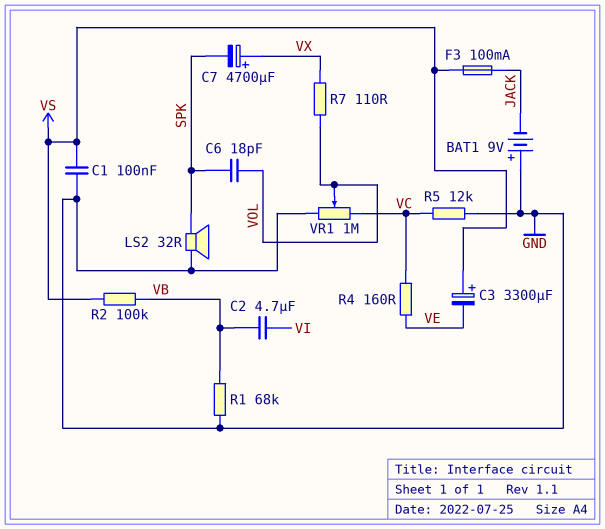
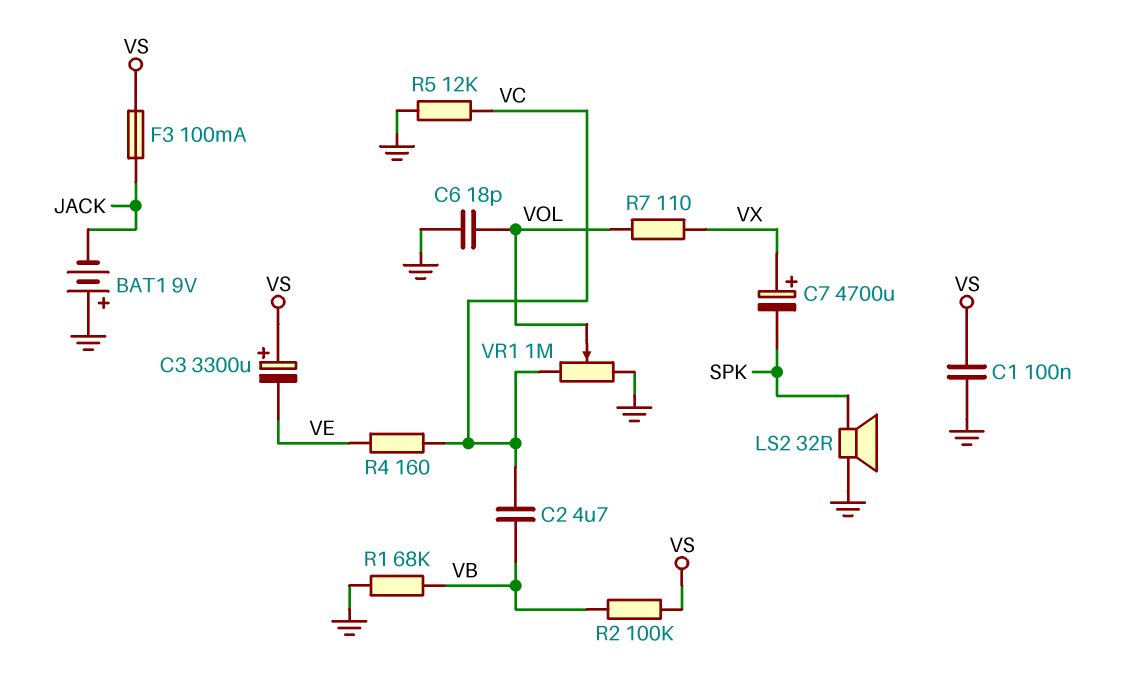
C2: 4.7uF (VB, VI) -> 4.7uF (VB, VC)
C6: 18pF (SPK, VOL) -> 18pF (GND, VOL)

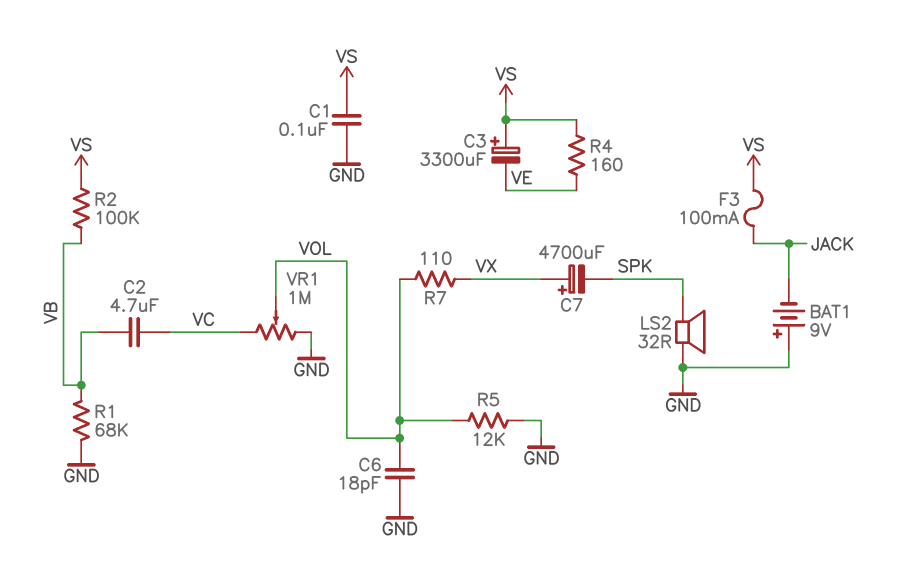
R4: 160 (VC, VE) -> 160 (VE, VS)
R5: 12k (GND, VC) -> 12k (GND, VOL)

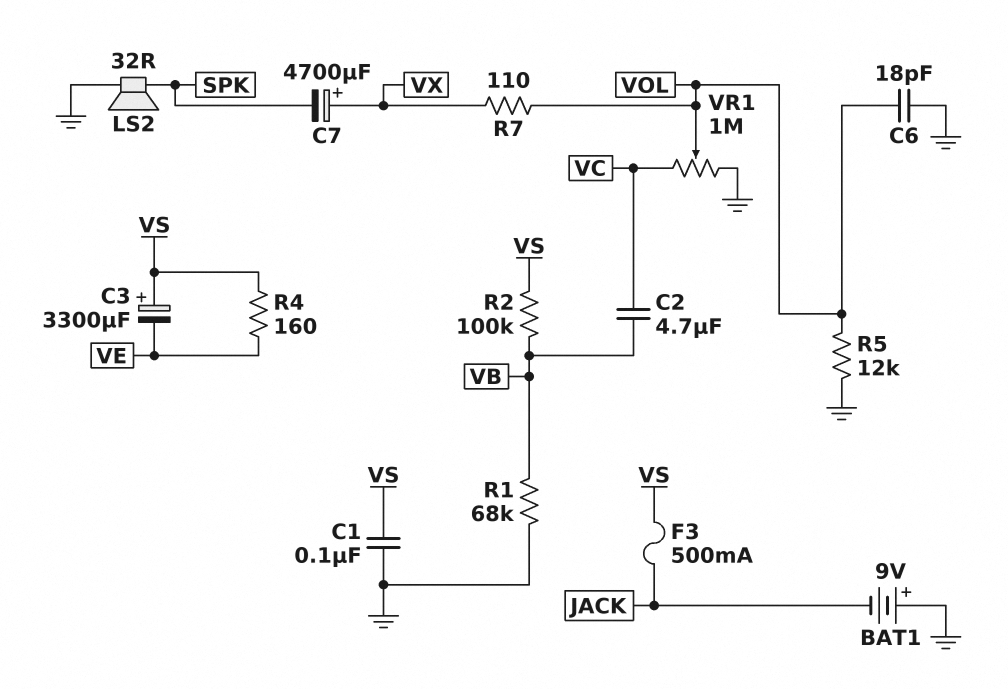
F3: 100mA (JACK, VS) -> 500mA (JACK, VS)

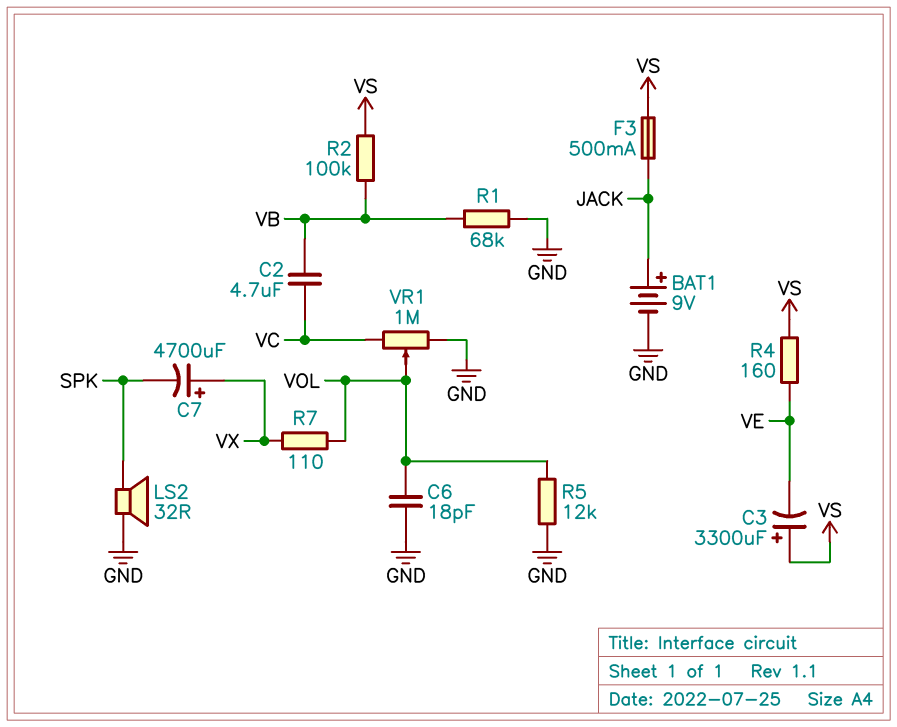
BAT1: 9V (plus GND, minus JACK) -> 9V (plus JACK, minus GND)
C1: 100nF (GND, VS) -> none

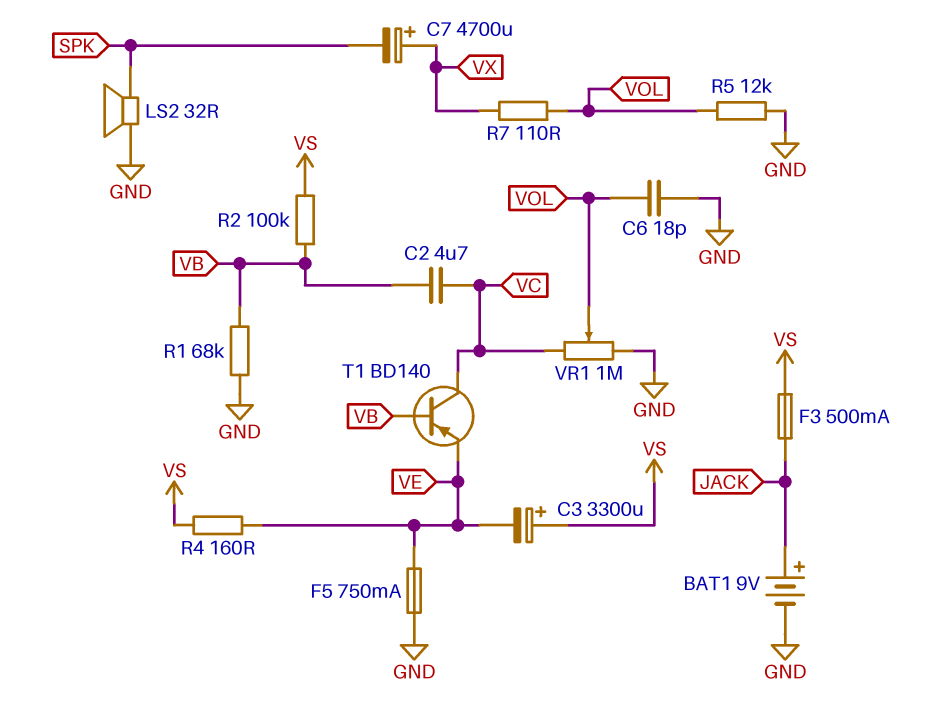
F5: none -> 750mA (GND, VE)
T1: none -> PNP BD140 (B VB, C VC, E VE)

